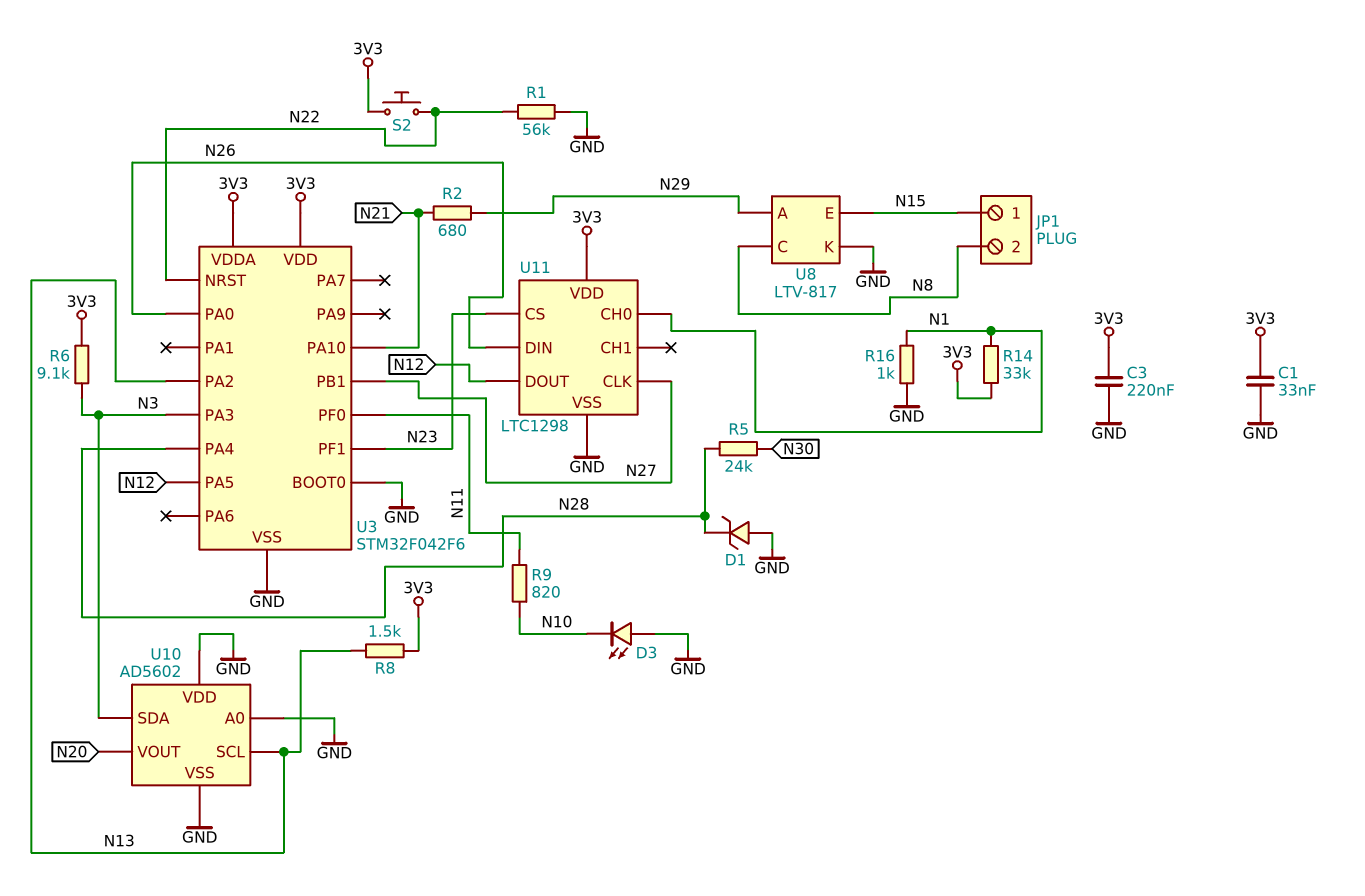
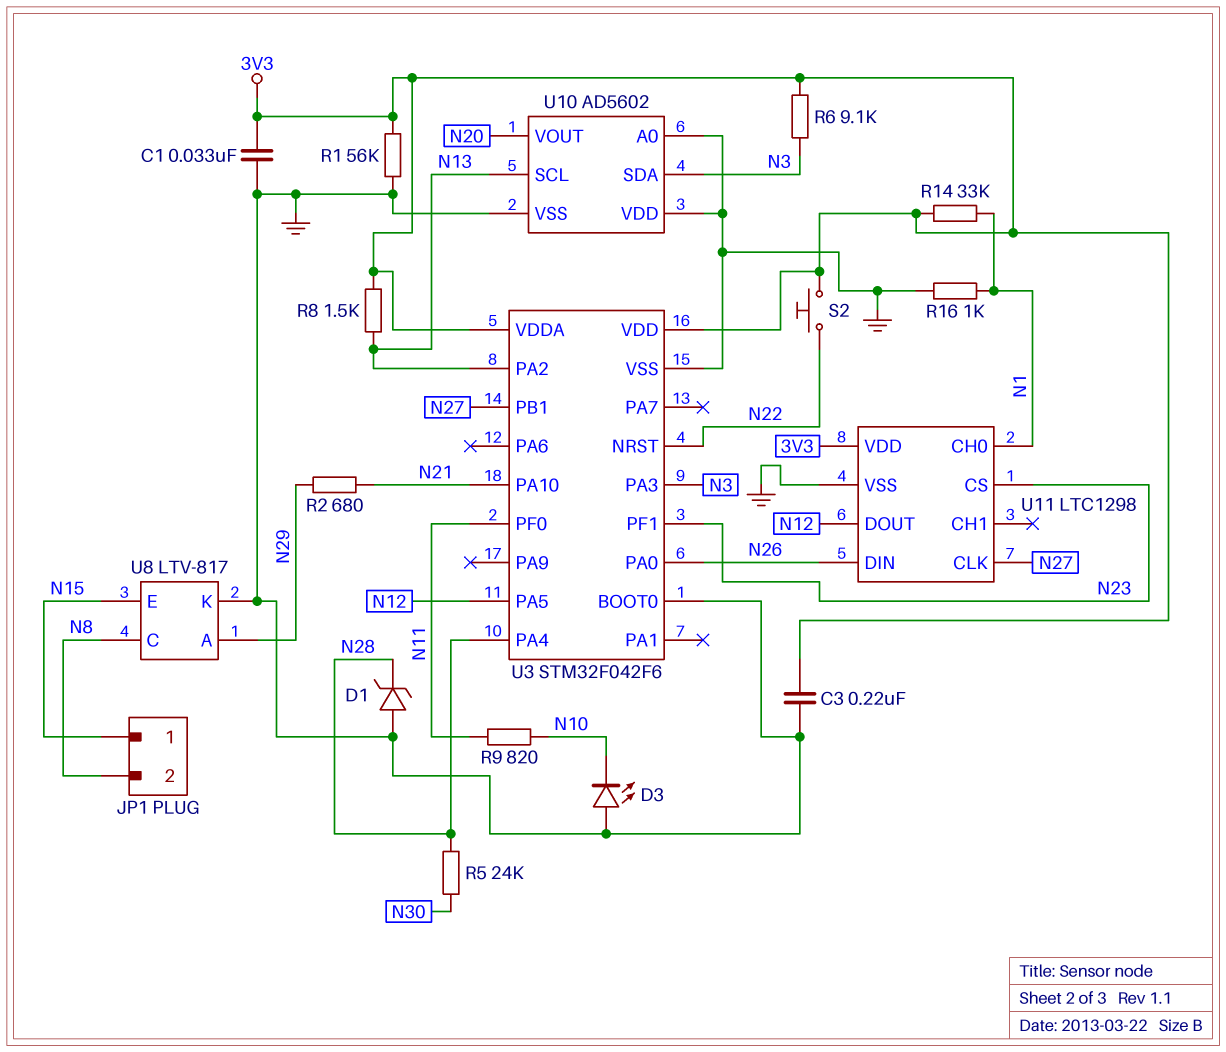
R1: 56k (GND, N22) -> 56k (3V3, GND)

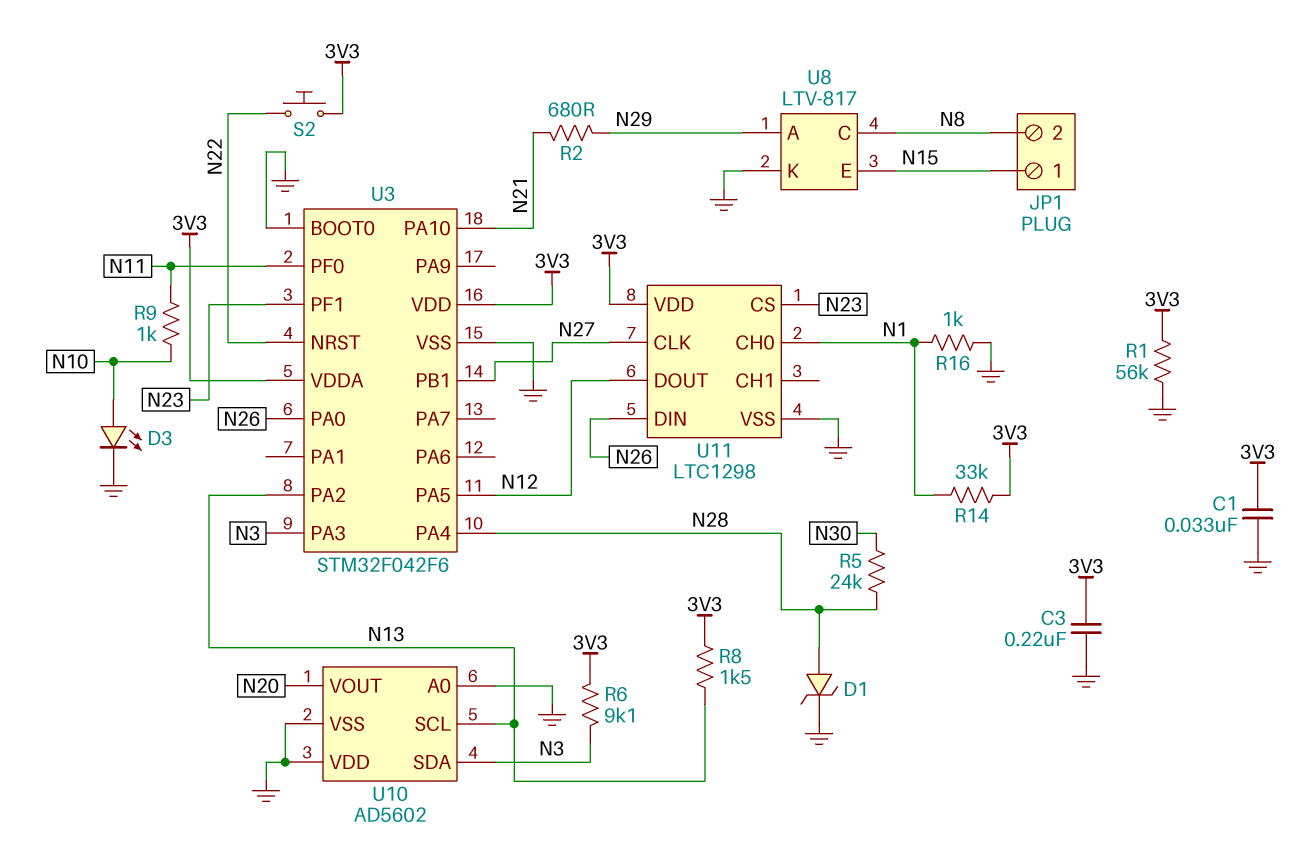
D1: zener (A GND, K N28) -> zener (A N28, K GND)
D3: LED (A GND, K N10) -> LED (A N10, K GND)
R9: 820 (N10, N11) -> 1k (N10, N11)

